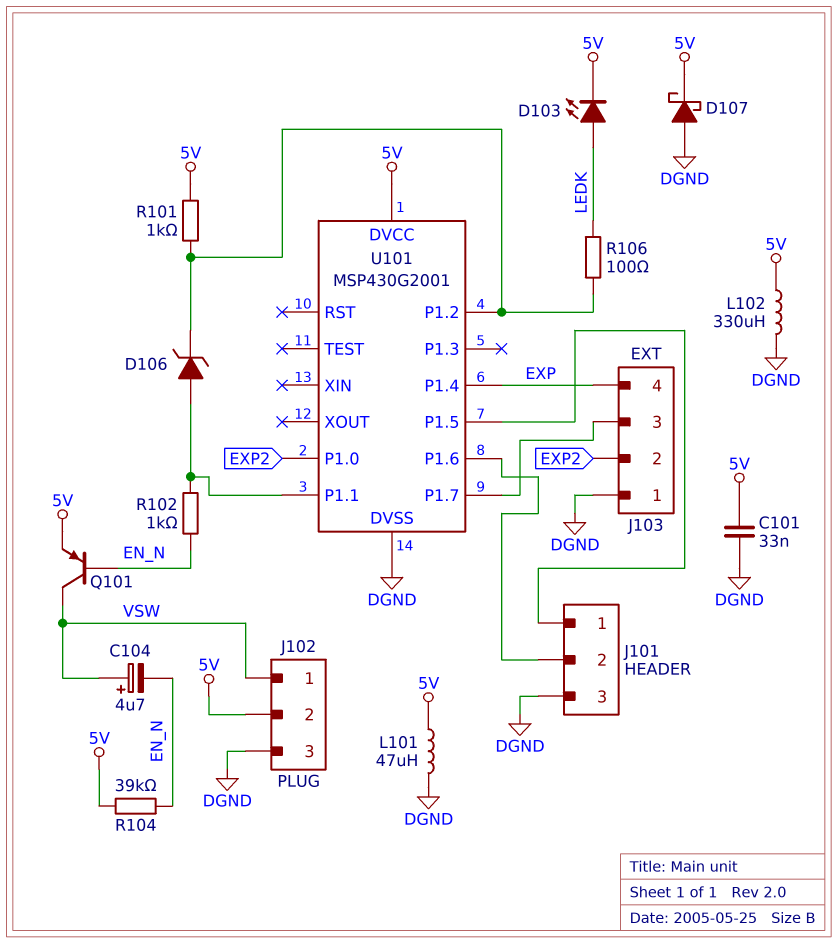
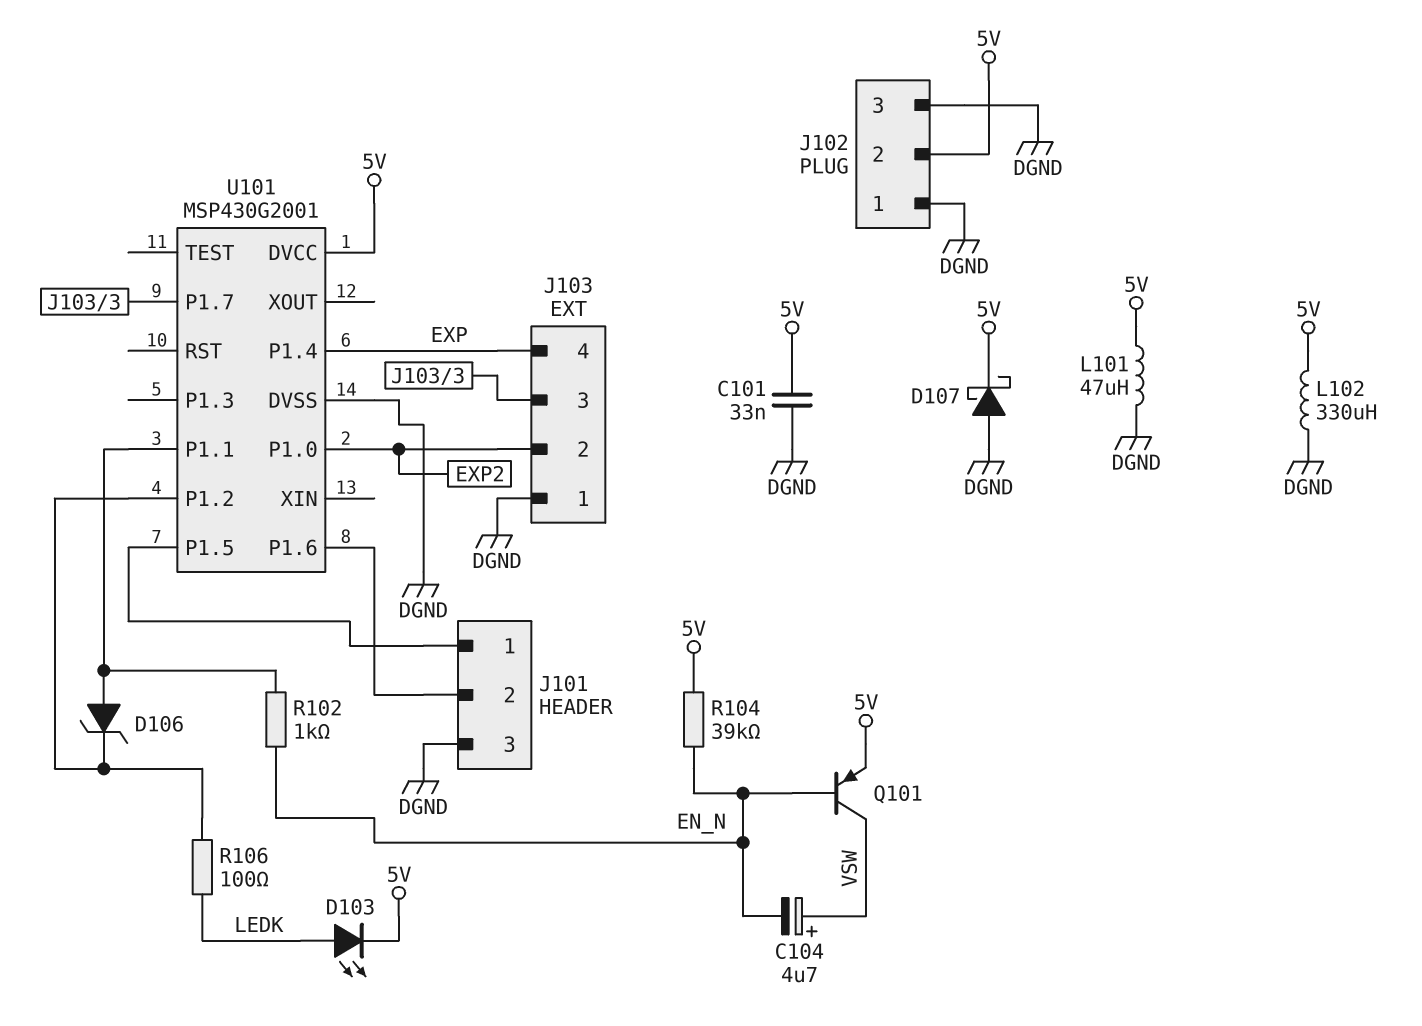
J102 pin 1: VSW -> DGND
R101: 1k (5V, U101/P1.2) -> none

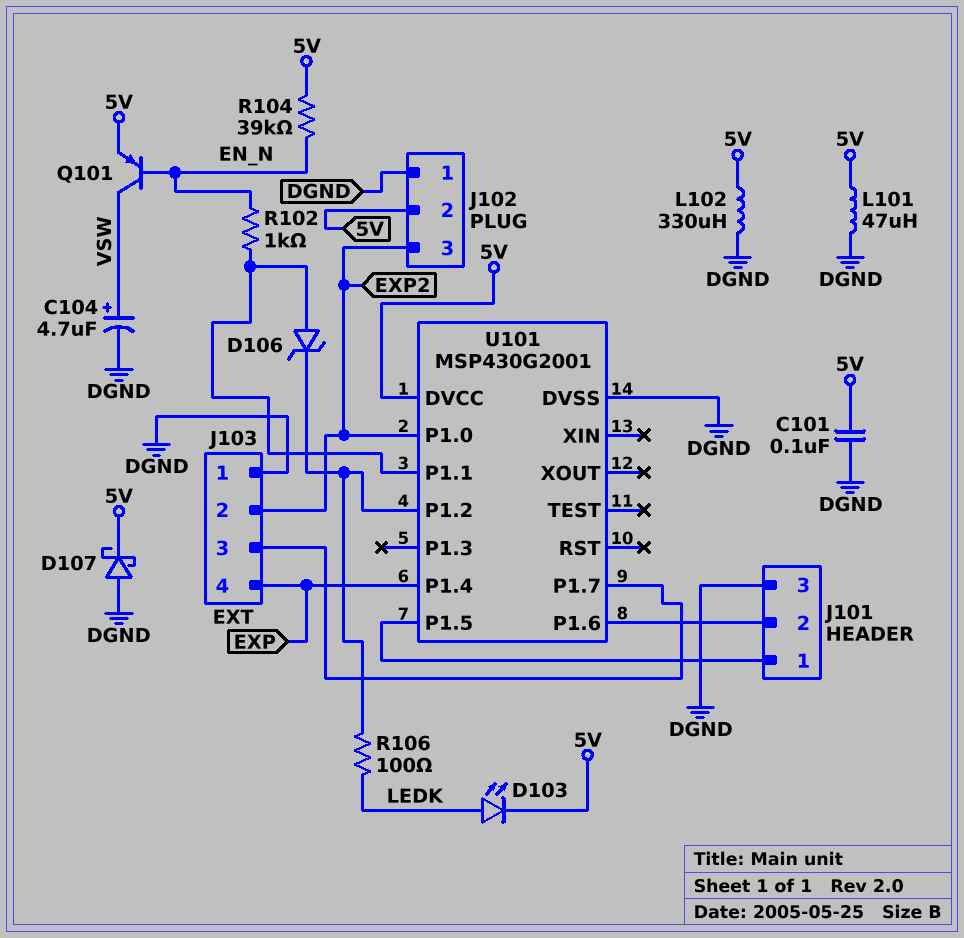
C101: 33nF (5V, DGND) -> 100nF (5V, DGND)
C104: 4.7uF (plus VSW, minus EN_N) -> 4.7uF (plus VSW, minus DGND)
J102 pin 3: DGND -> EXP2

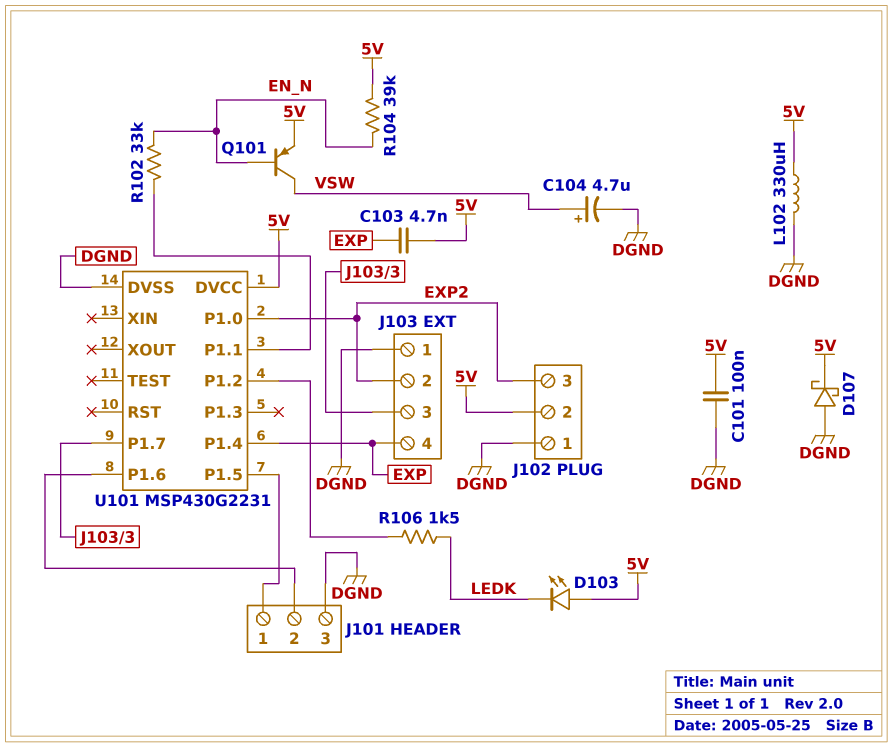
C103: none -> 4.7nF (5V, EXP)
D103: LED (A LEDK, K 5V) -> LED (A 5V, K LEDK)
D106: zener (A U101/P1.1, K U101/P1.2) -> none
L101: 47uH (5V, DGND) -> none
R102: 1k (EN_N, U101/P1.1) -> 33k (EN_N, U101/P1.1)
R106: 100 (LEDK, U101/P1.2) -> 1.5k (LEDK, U101/P1.2)
U101: MSP430G2001 -> MSP430G2231

